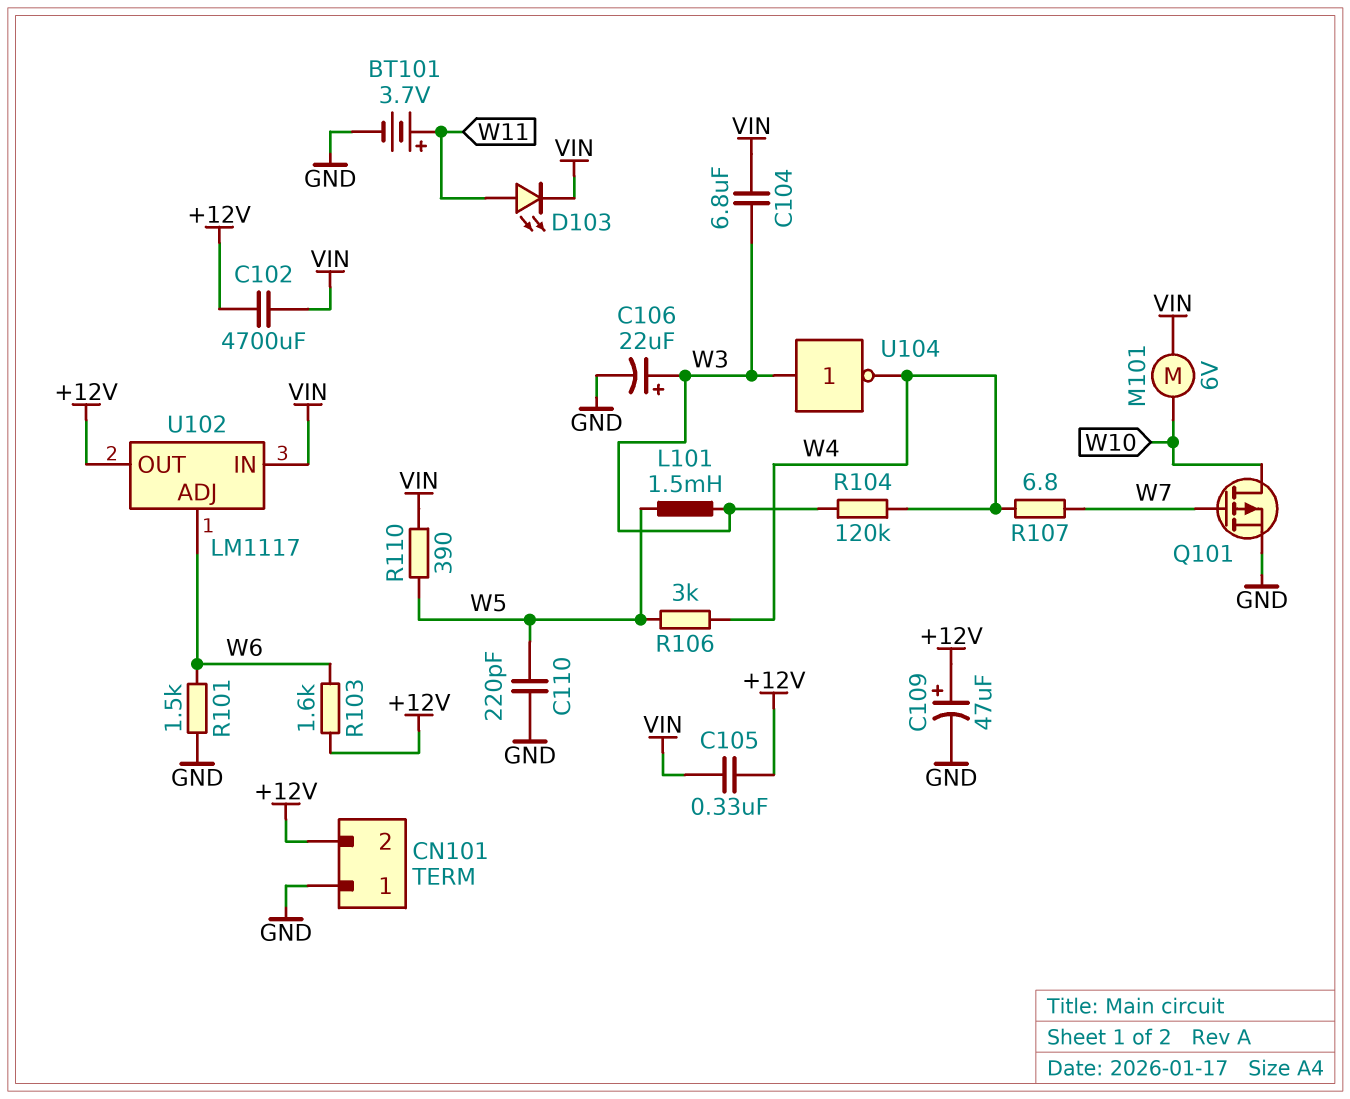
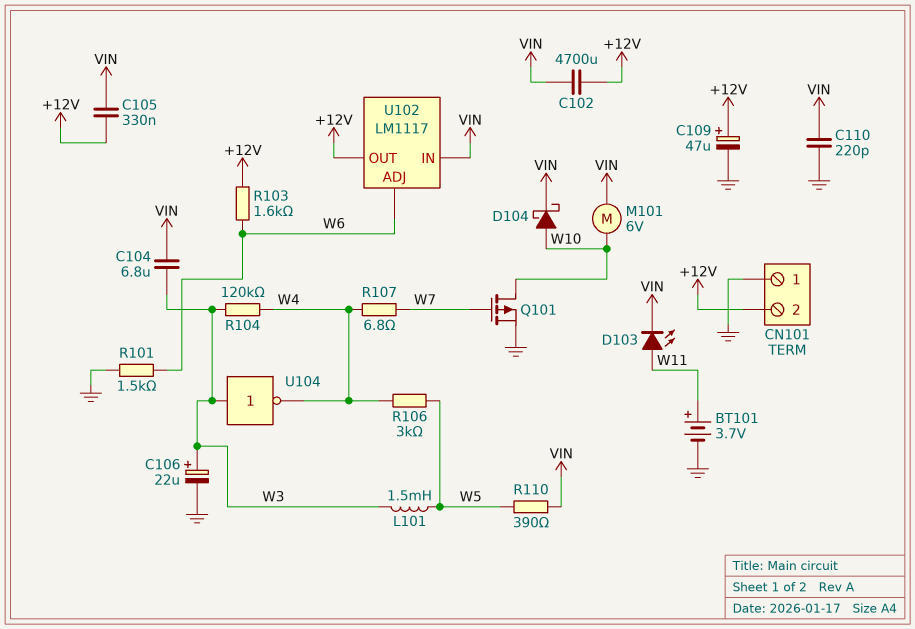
C110: 220pF (GND, W5) -> 220pF (GND, VIN)
D104: none -> schottky (A W10, K VIN)

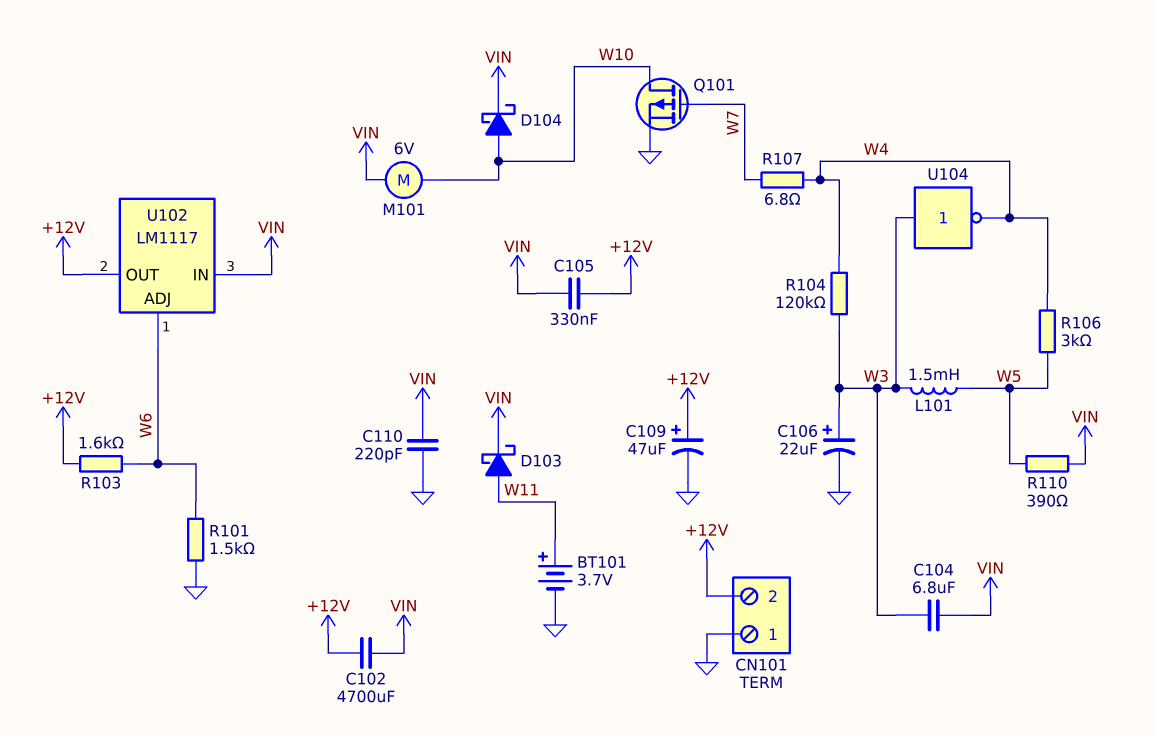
D103: LED (A W11, K VIN) -> schottky (A W11, K VIN)

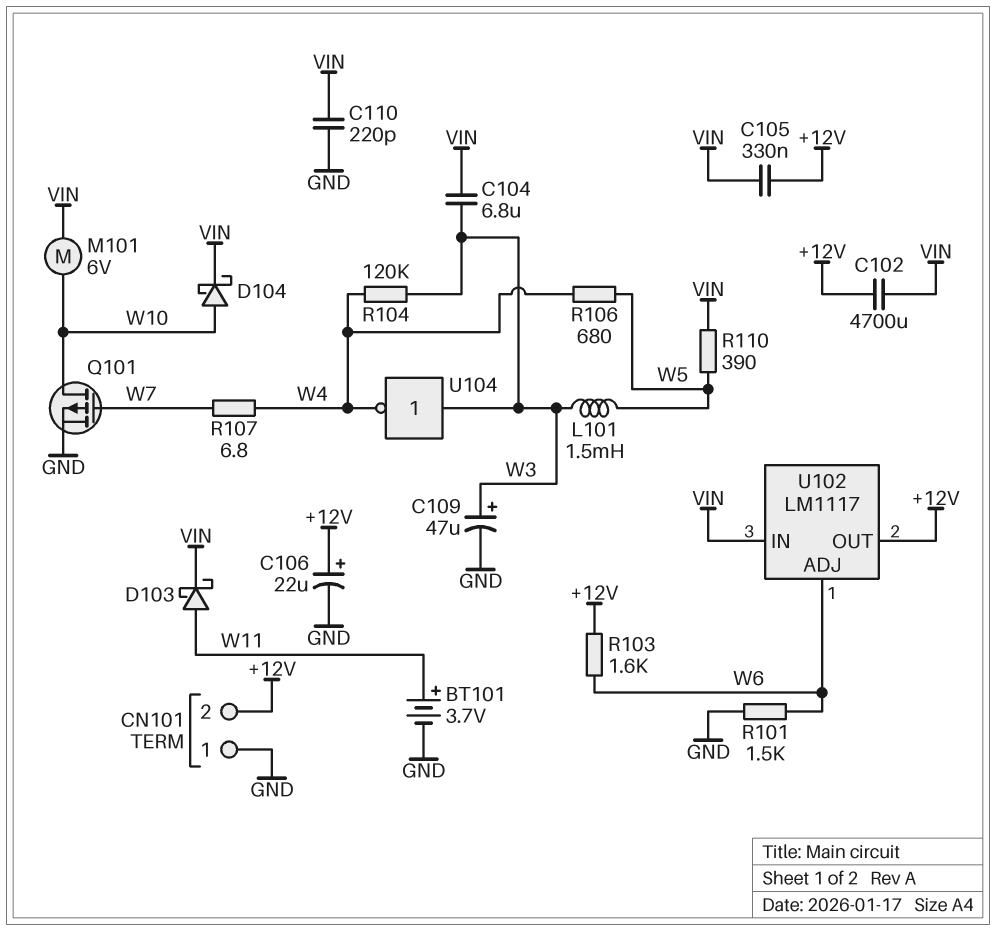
C106: 22uF (plus W3, minus GND) -> 22uF (plus +12V, minus GND)
C109: 47uF (plus +12V, minus GND) -> 47uF (plus W3, minus GND)
R106: 3k (W4, W5) -> 680 (W4, W5)

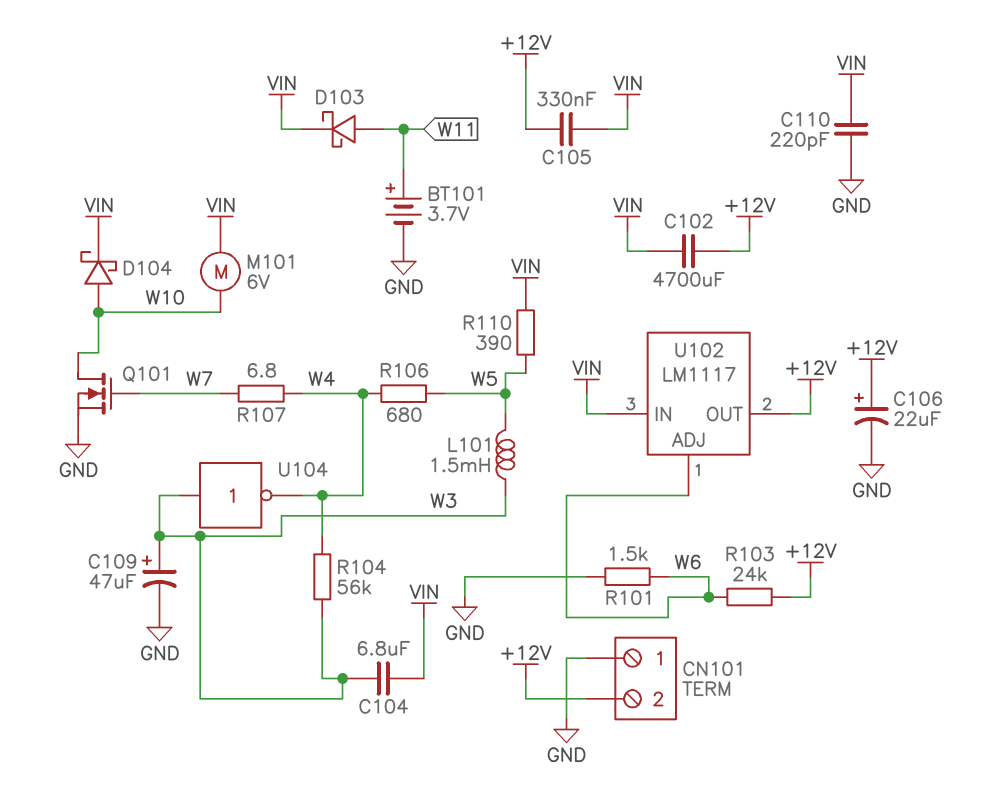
Q101: PMOS (G W7, D W10, S GND) -> NMOS (G W7, D W10, S GND)
R103: 1.6k (+12V, W6) -> 24k (+12V, W6)
R104: 120k (W3, W4) -> 56k (W3, W4)

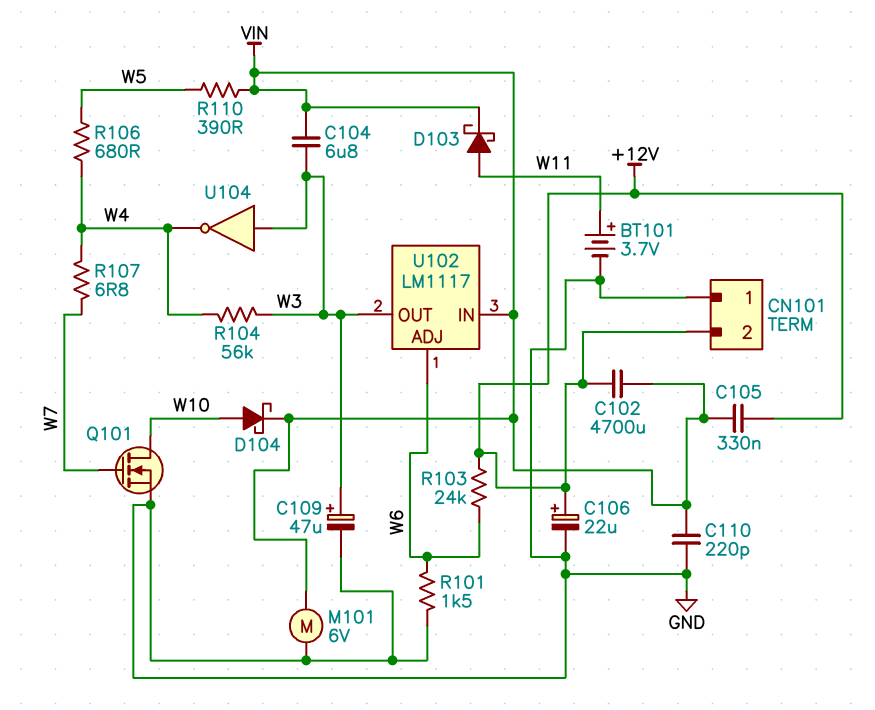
L101: 1.5mH (W3, W5) -> none
M101: motor 6V (VIN, W10) -> motor 6V (GND, VIN)
U102 pin OUT: +12V -> W3

